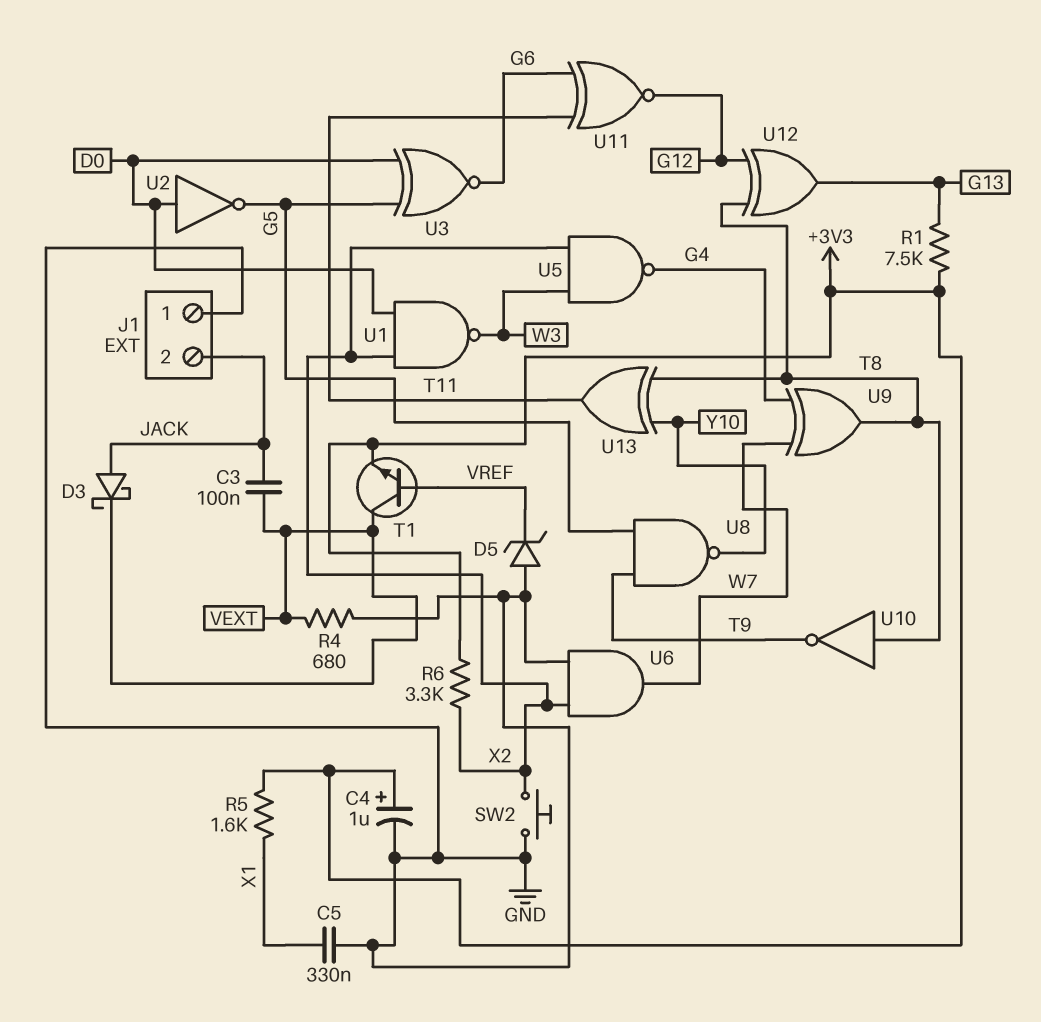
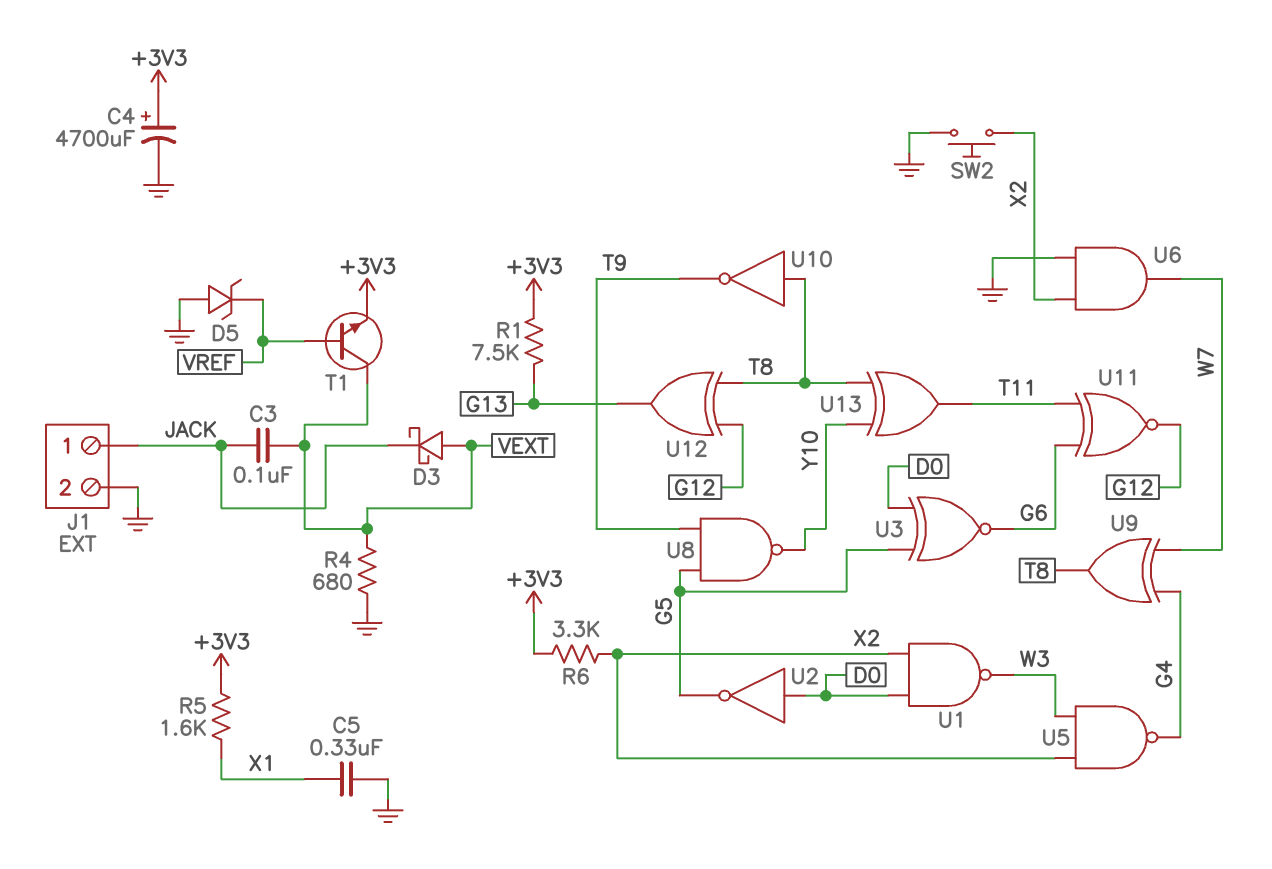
C4: 1uF (plus +3V3, minus GND) -> 4700uF (plus +3V3, minus GND)
D3: schottky (A JACK, K VEXT) -> schottky (A VEXT, K JACK)
J1 pin 1: GND -> JACK
J1 pin 2: JACK -> GND

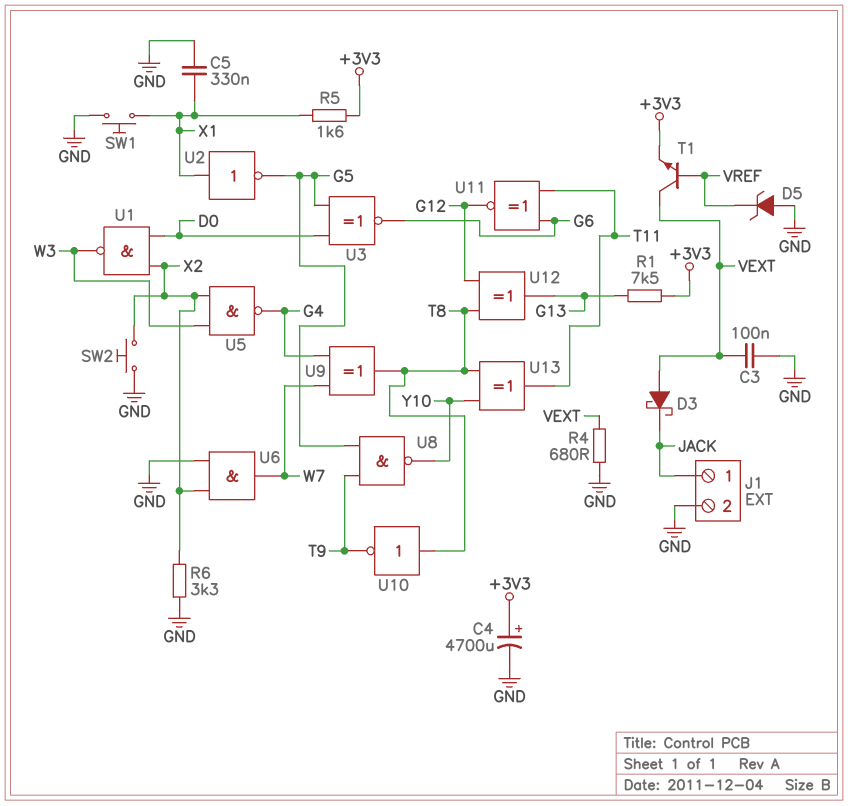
C3: 100nF (JACK, VEXT) -> 100nF (GND, VEXT)
R6: 3.3k (+3V3, X2) -> 3.3k (GND, X2)
SW1: none -> button (GND, X1)
U2: NOT (in D0, out G5) -> NOT (in X1, out G5)

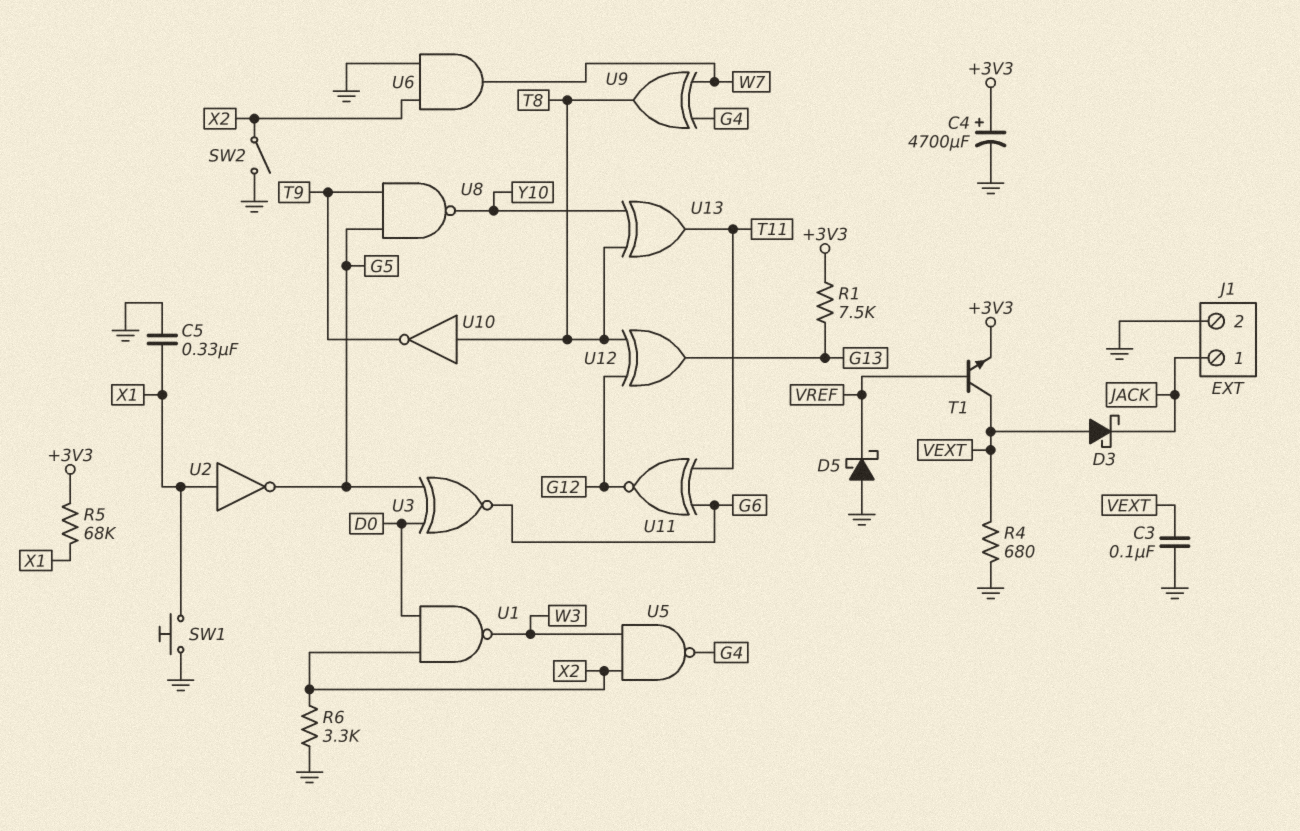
D5: zener (A GND, K VREF) -> schottky (A GND, K VREF)
R5: 1.6k (+3V3, X1) -> 68k (+3V3, X1)
SW2: button (GND, X2) -> switch (GND, X2)

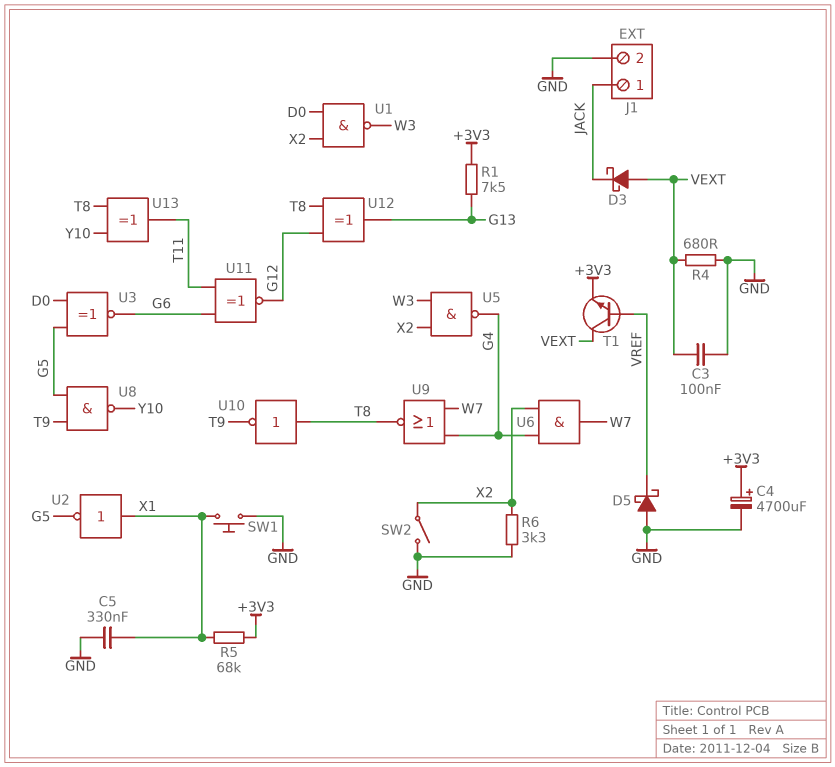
U6: AND (in GND, in X2, out W7) -> AND (in G4, in X2, out W7)
U9: XOR (in G4, in W7, out T8) -> NOR (in G4, in W7, out T8)

